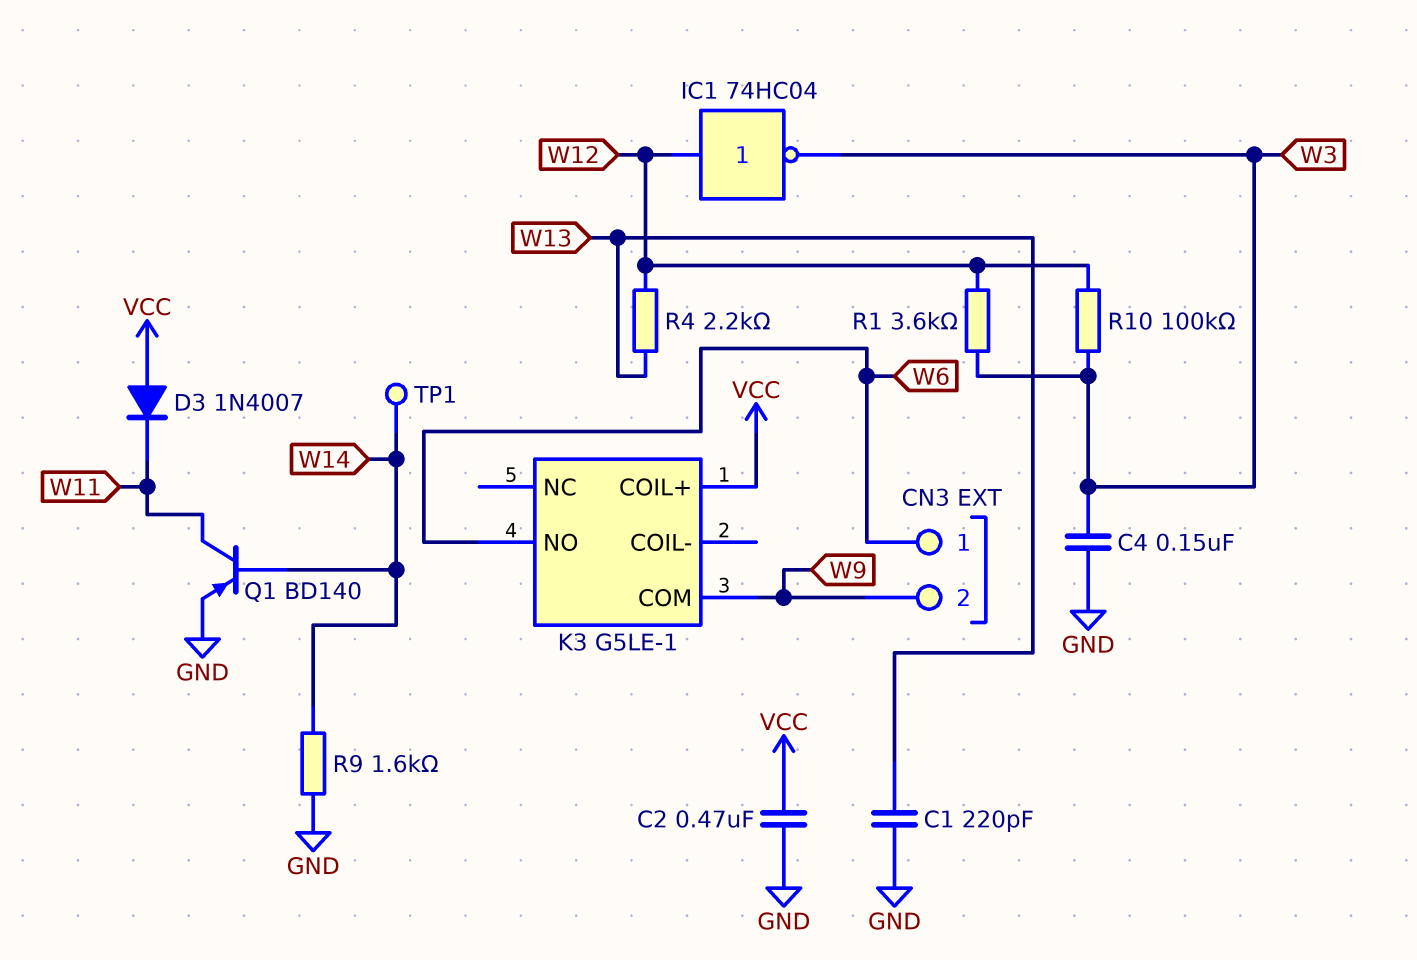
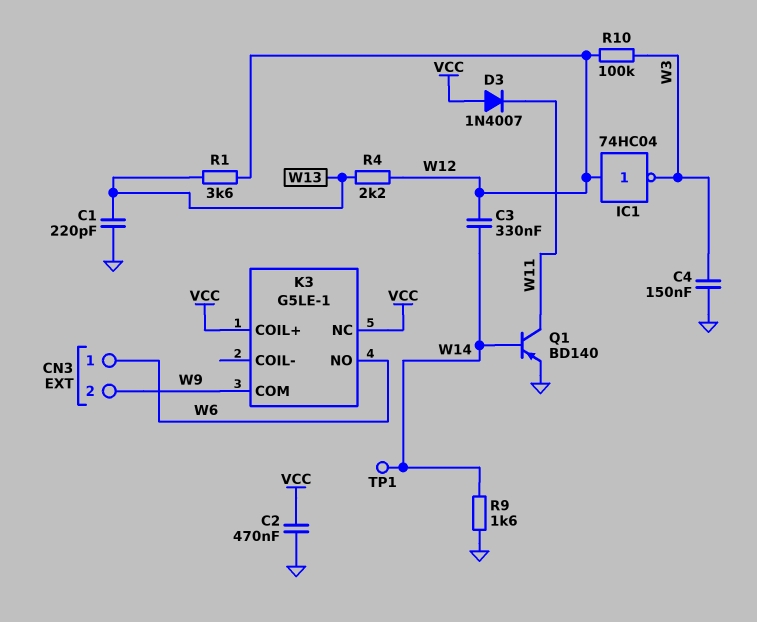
C3: none -> 330nF (W12, W14)
K3 pin NC: none -> VCC
R1: 3.6k (W3, W12) -> 3.6k (W12, W13)

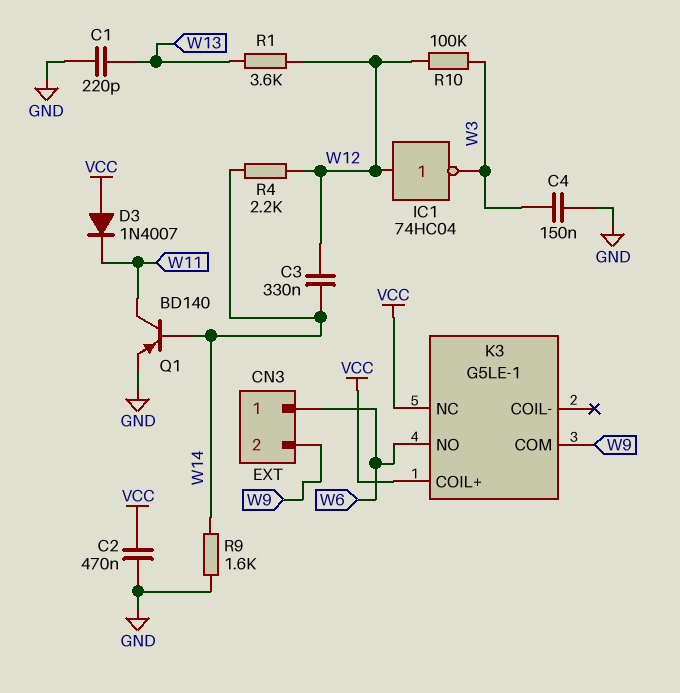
R4: 2.2k (W12, W13) -> 2.2k (W12, W14)
TP1: test point (W14) -> none

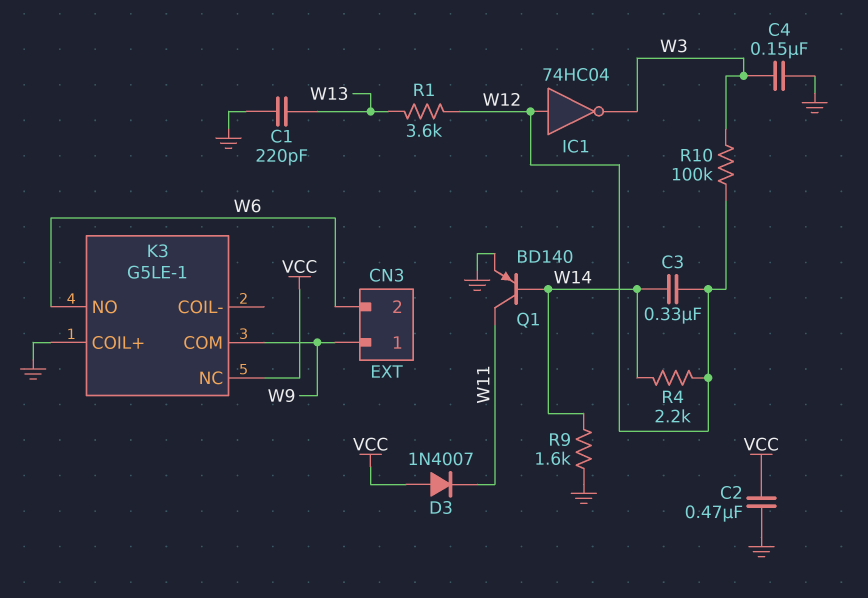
CN3 pin 1: W6 -> W9
CN3 pin 2: W9 -> W6
K3 pin COIL+: VCC -> GND

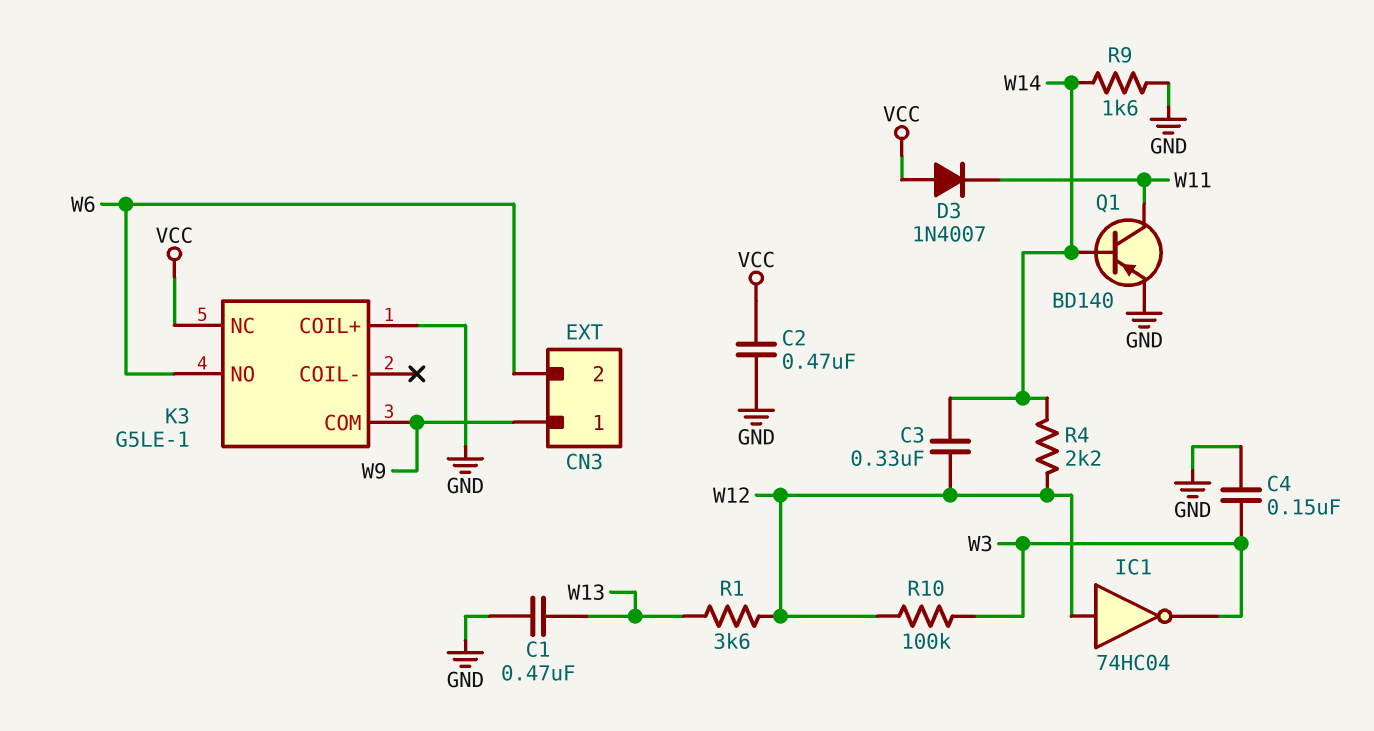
C1: 220pF (GND, W13) -> 470nF (GND, W13)

